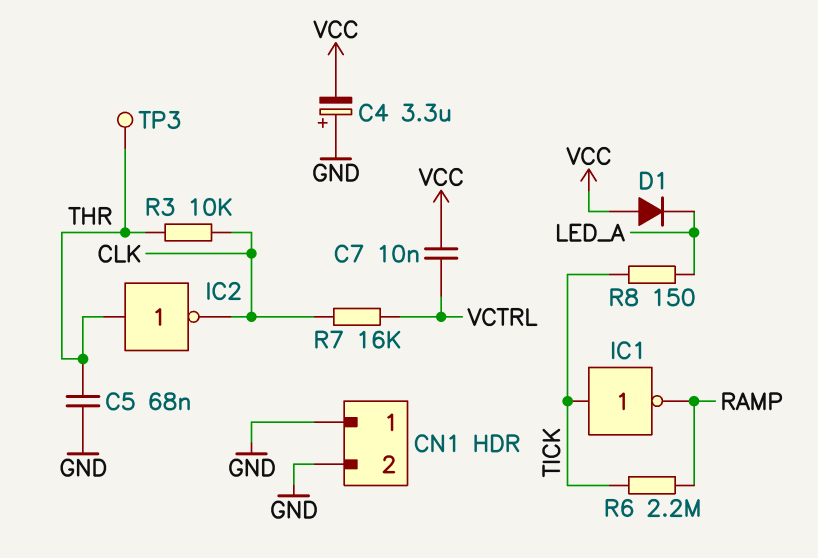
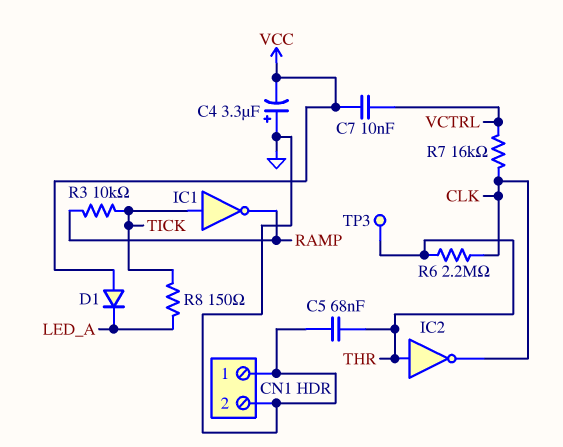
R3: 10k (CLK, THR) -> 10k (RAMP, TICK)
R6: 2.2M (RAMP, TICK) -> 2.2M (CLK, THR)

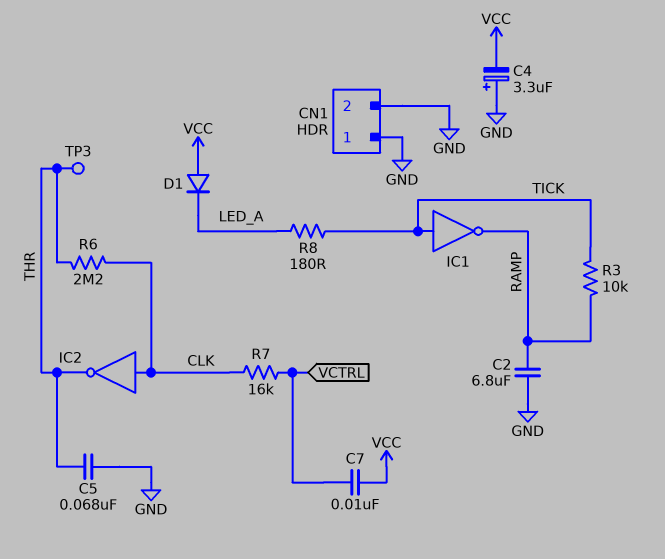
C2: none -> 6.8uF (GND, RAMP)
IC2: NOT (in THR, out CLK) -> NOT (in CLK, out THR)
R8: 150 (LED_A, TICK) -> 180 (LED_A, TICK)

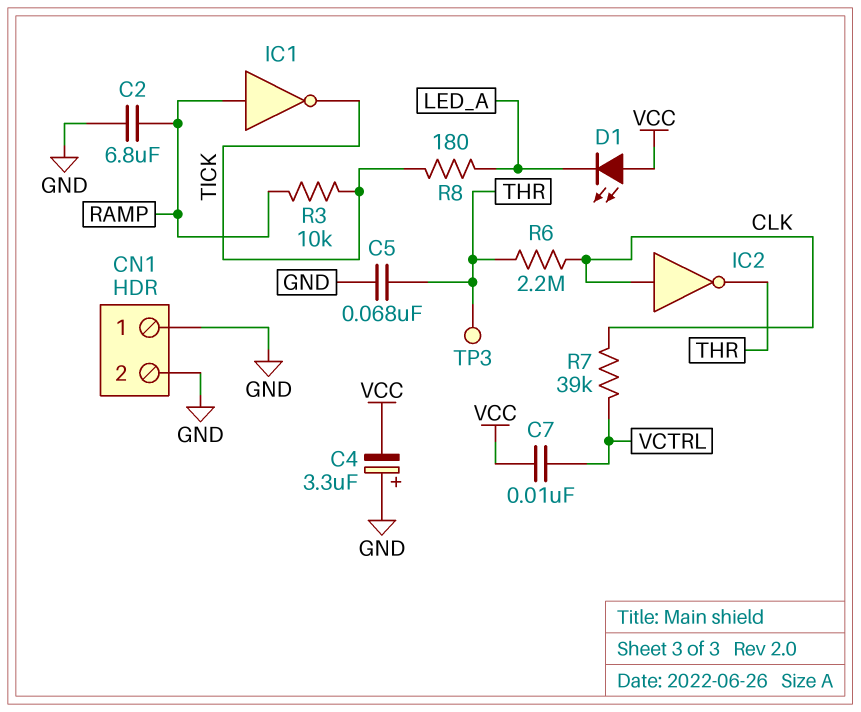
D1: diode (A VCC, K LED_A) -> LED (A VCC, K LED_A)
IC1: NOT (in TICK, out RAMP) -> NOT (in RAMP, out TICK)
R7: 16k (CLK, VCTRL) -> 39k (CLK, VCTRL)

